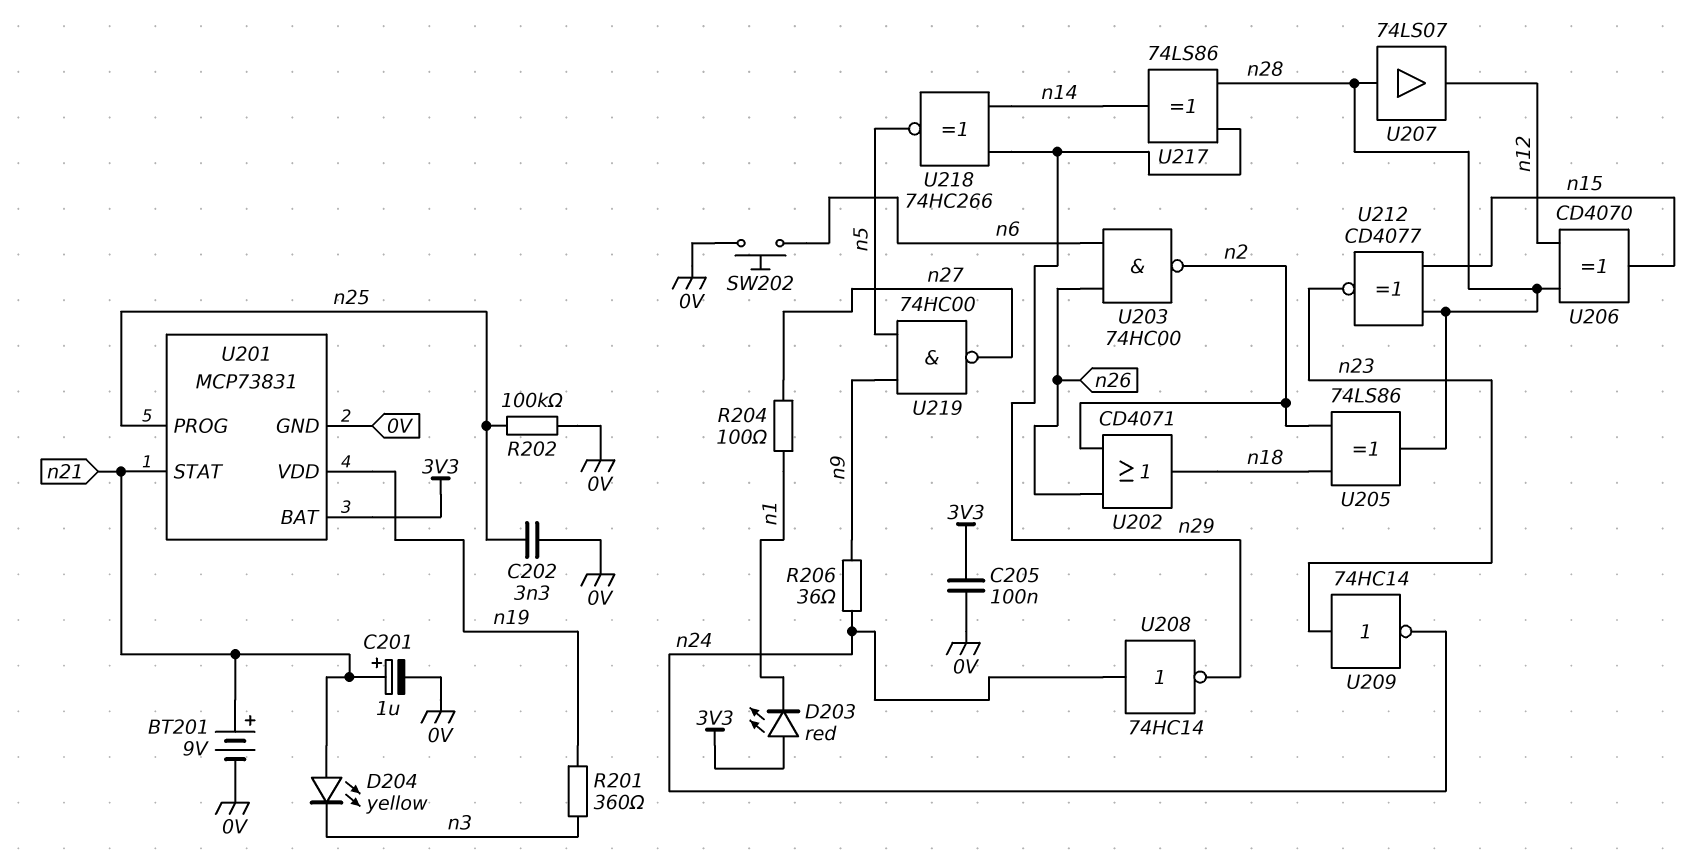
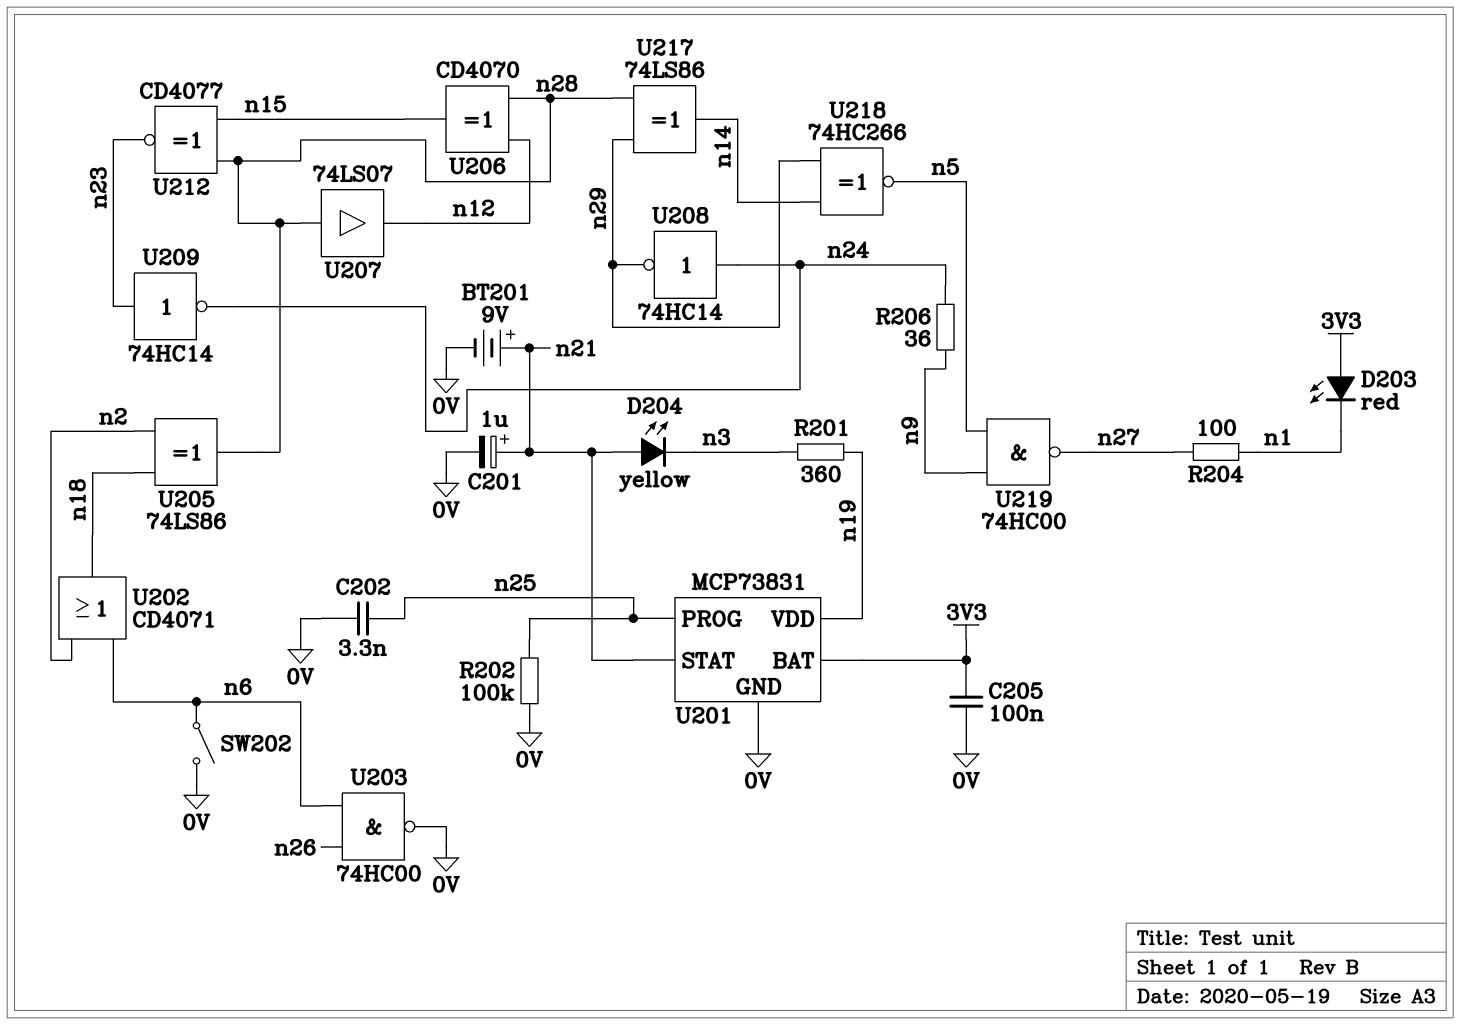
SW202: button (0V, n6) -> switch (0V, n6)
U202: OR CD4071 (in n2, in n26, out n18) -> OR CD4071 (in n2, in n6, out n18)
U203: NAND 74HC00 (in n6, in n26, out n2) -> NAND 74HC00 (in n6, in n26, out 0V)

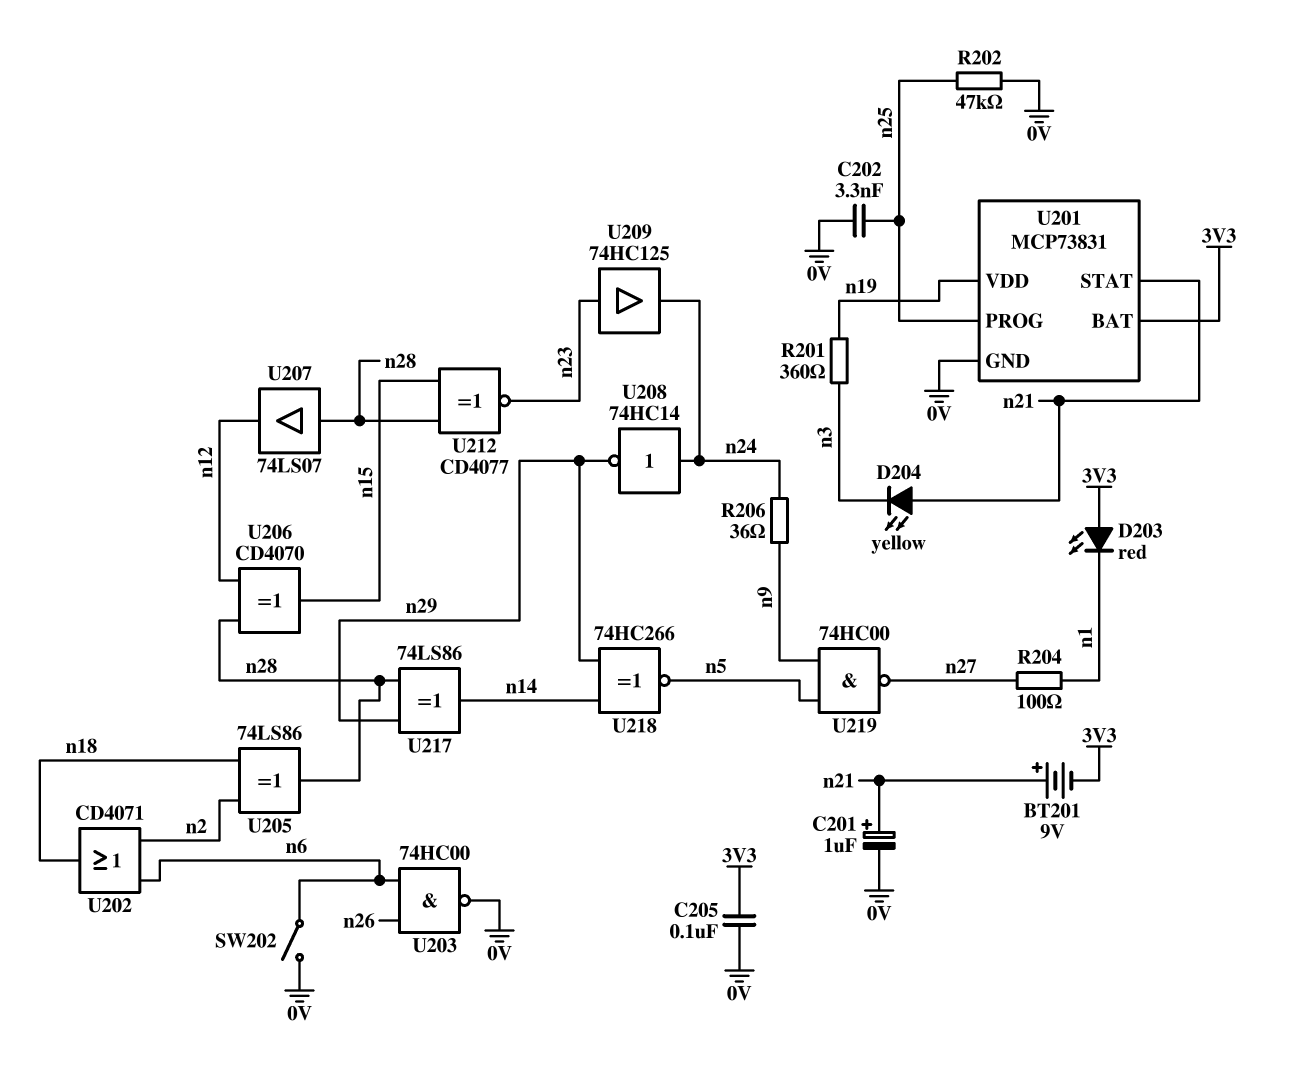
BT201: 9V (plus n21, minus 0V) -> 9V (plus n21, minus 3V3)
R202: 100k (0V, n25) -> 47k (0V, n25)
U209: NOT 74HC14 (in n23, out n24) -> buffer 74HC125 (in n23, out n24)

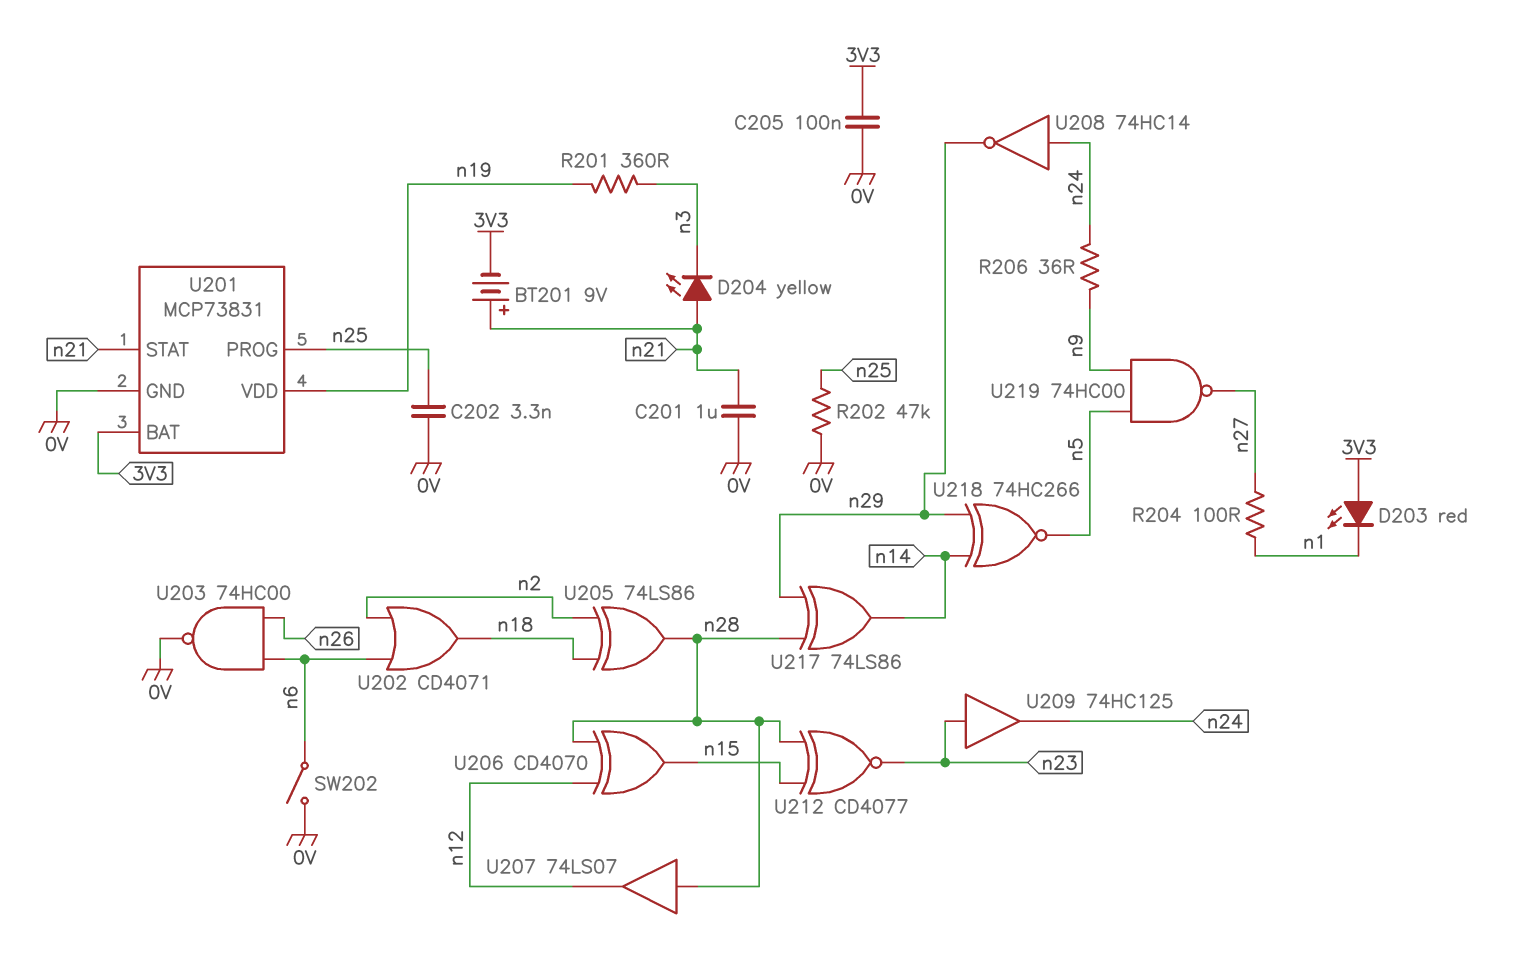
C201: 1uF (plus n21, minus 0V) -> 1uF (0V, n21)

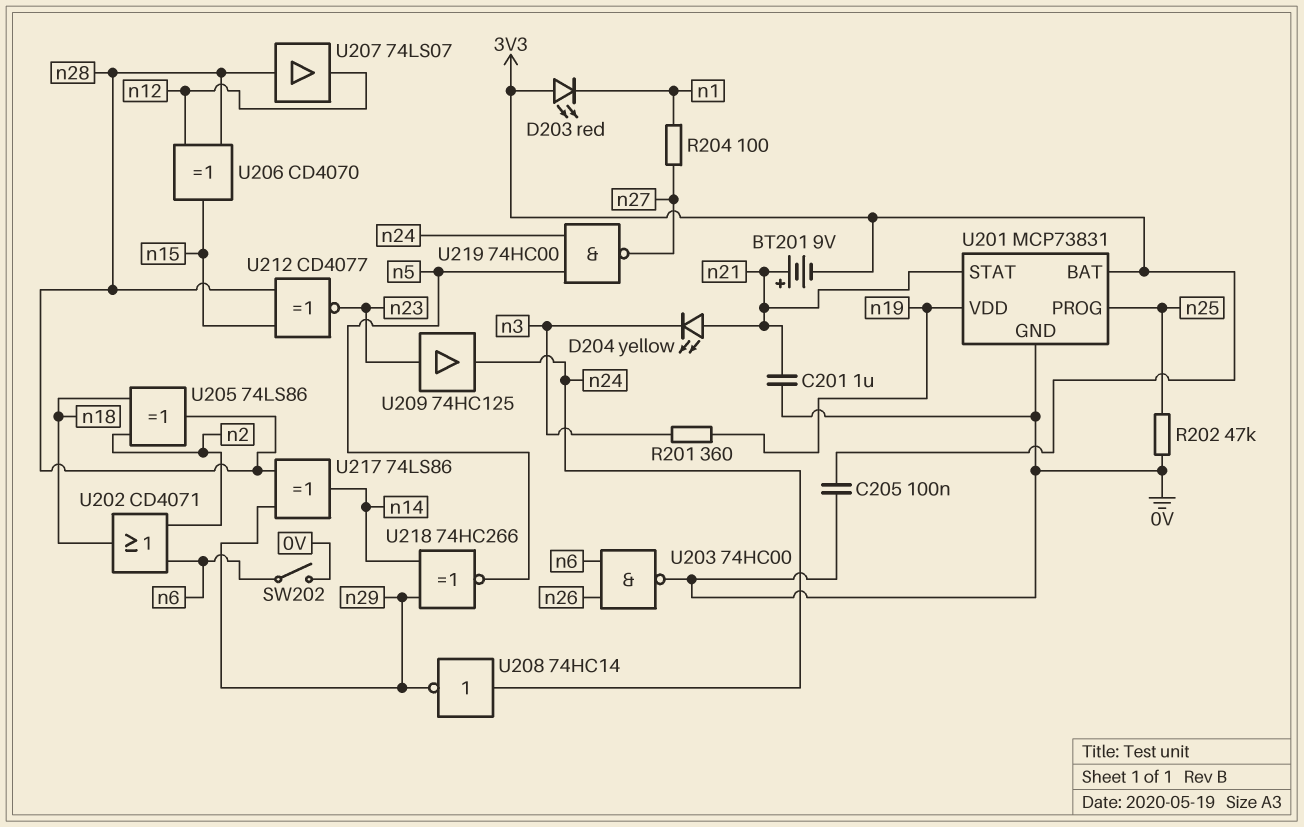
C202: 3.3nF (0V, n25) -> none
R206: 36 (n9, n24) -> none
U219: NAND 74HC00 (in n5, in n9, out n27) -> NAND 74HC00 (in n5, in n24, out n27)

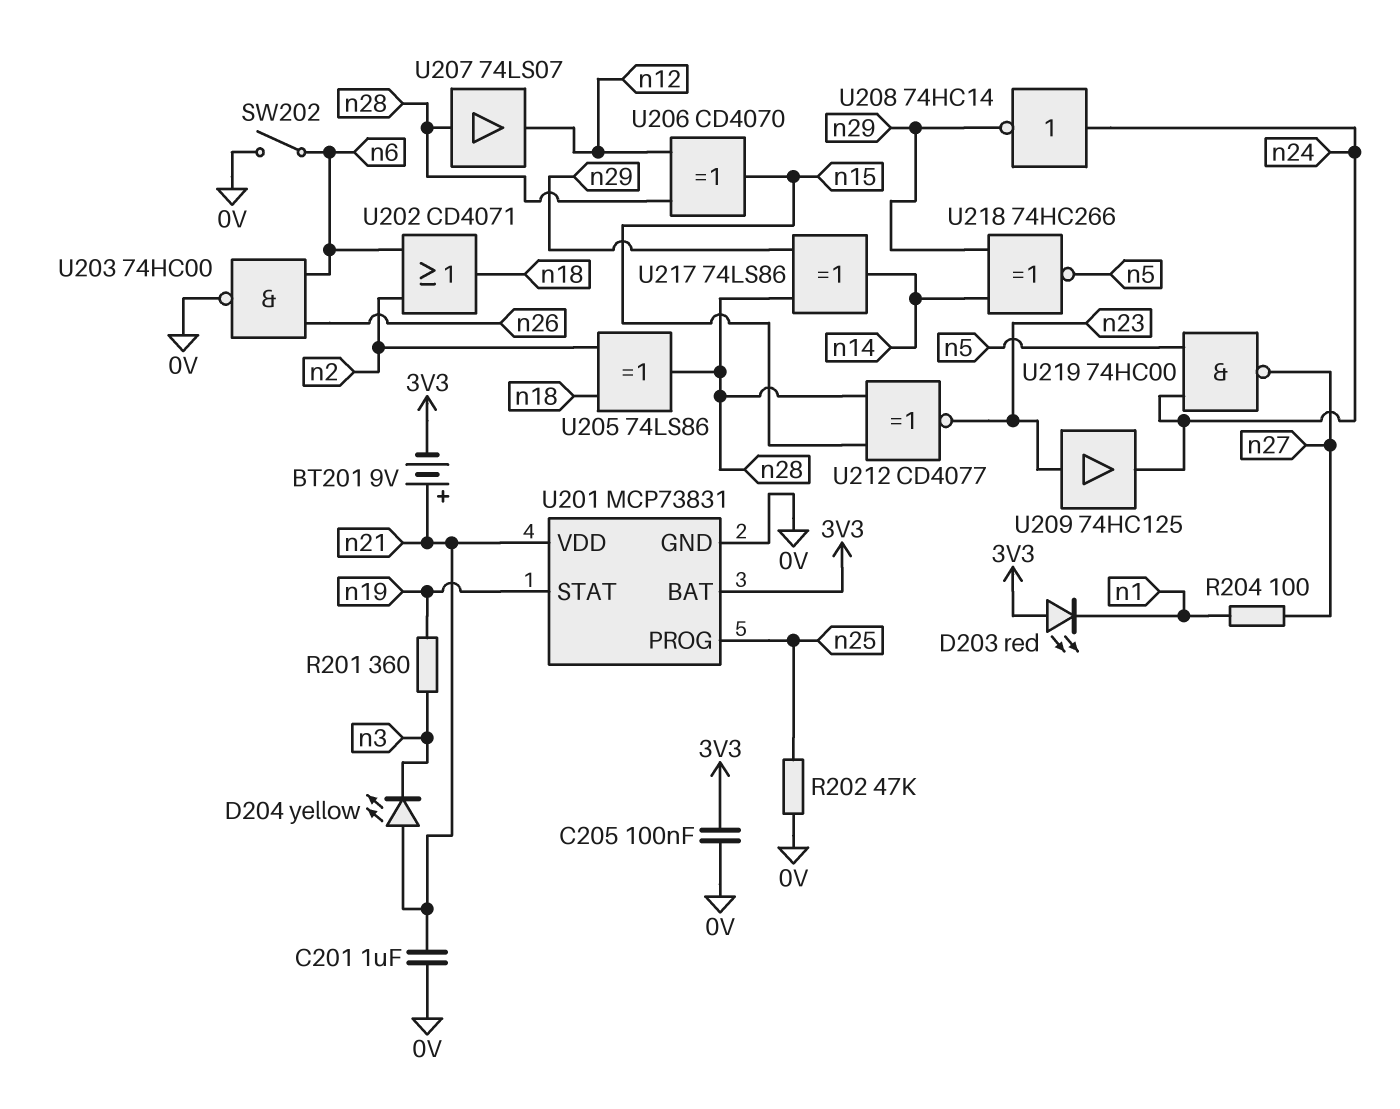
U201 pin STAT: n21 -> n19
U201 pin VDD: n19 -> n21

